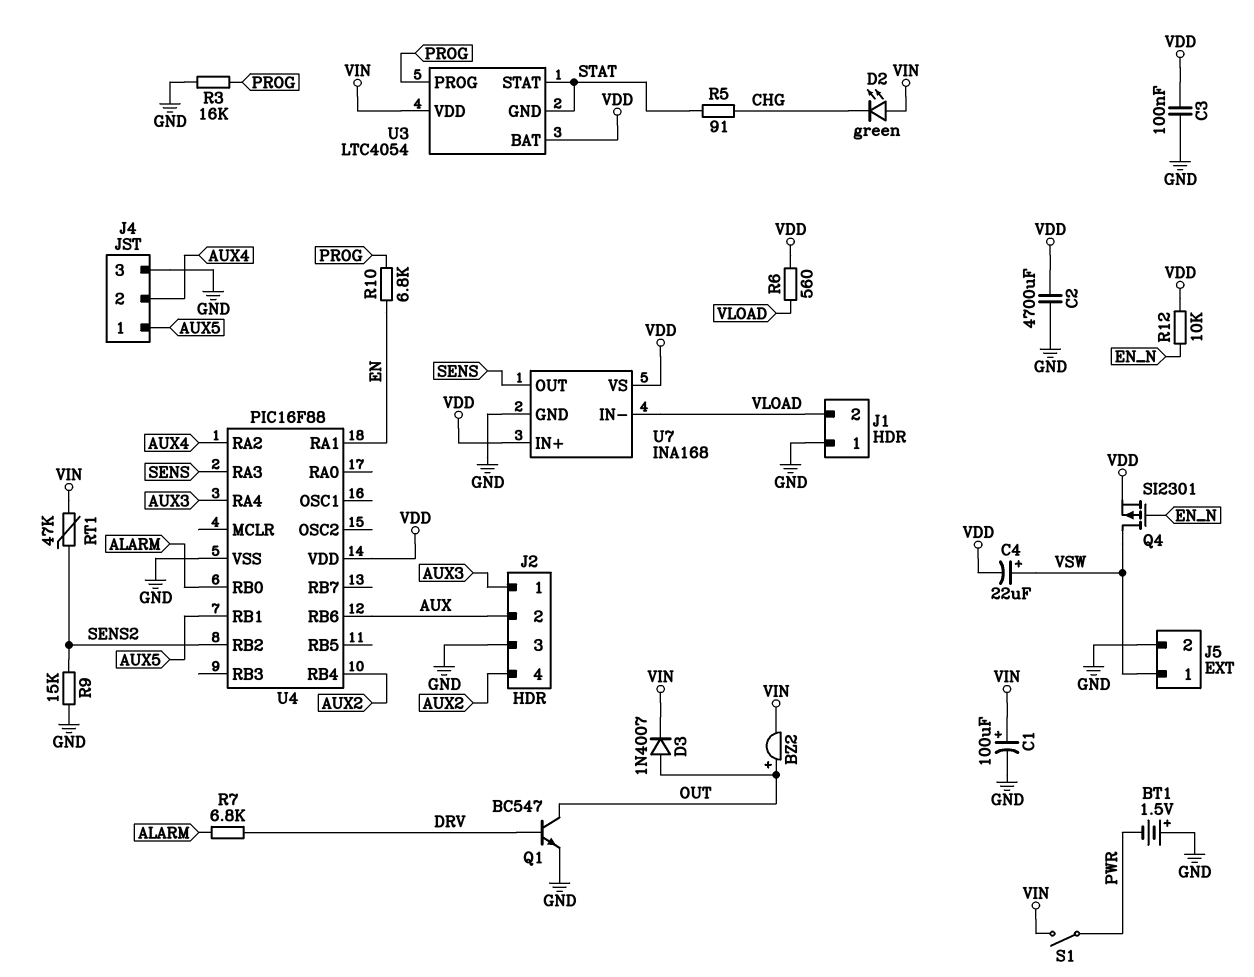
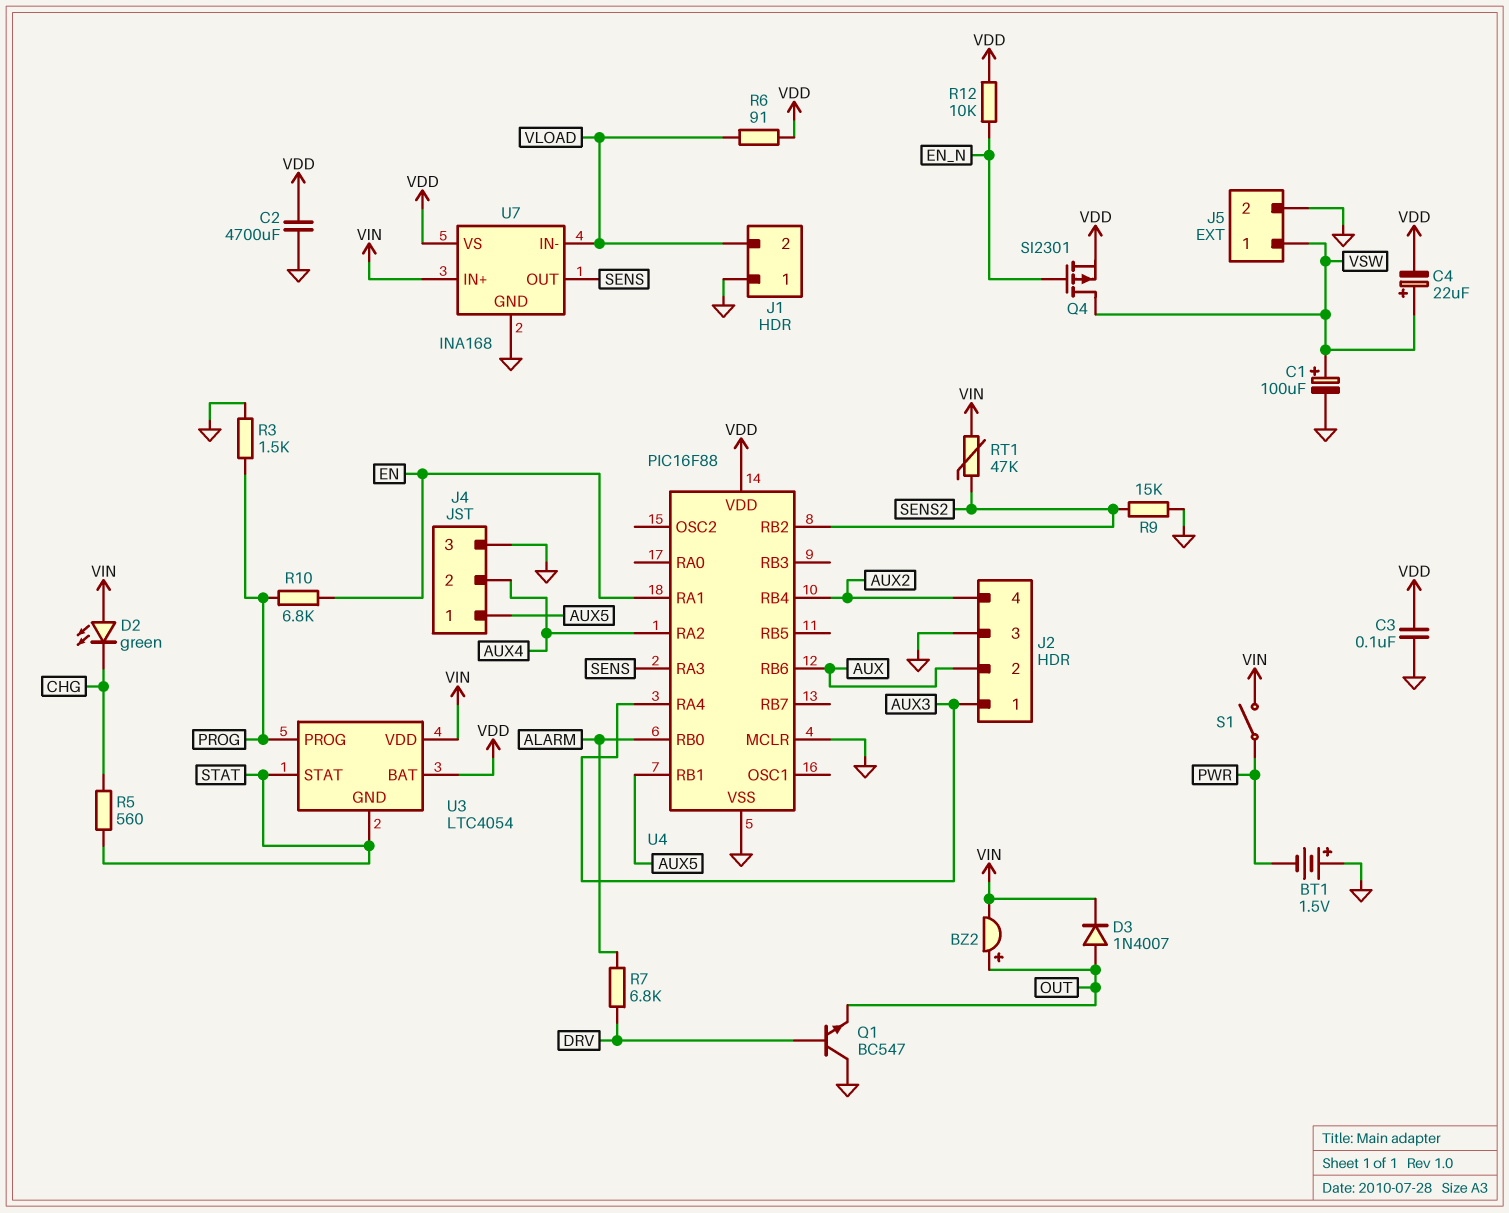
C1: 100uF (plus VIN, minus GND) -> 100uF (plus VSW, minus GND)
Q1: NPN BC547 (B DRV, C OUT, E GND) -> NPN BC547 (B DRV, C GND, E OUT)
R3: 16k (GND, PROG) -> 1.5k (GND, PROG)
R5: 91 (CHG, STAT) -> 560 (CHG, STAT)
R6: 560 (VDD, VLOAD) -> 91 (VDD, VLOAD)
U4 pin MCLR: none -> GND
U7 pin IN+: VDD -> VIN

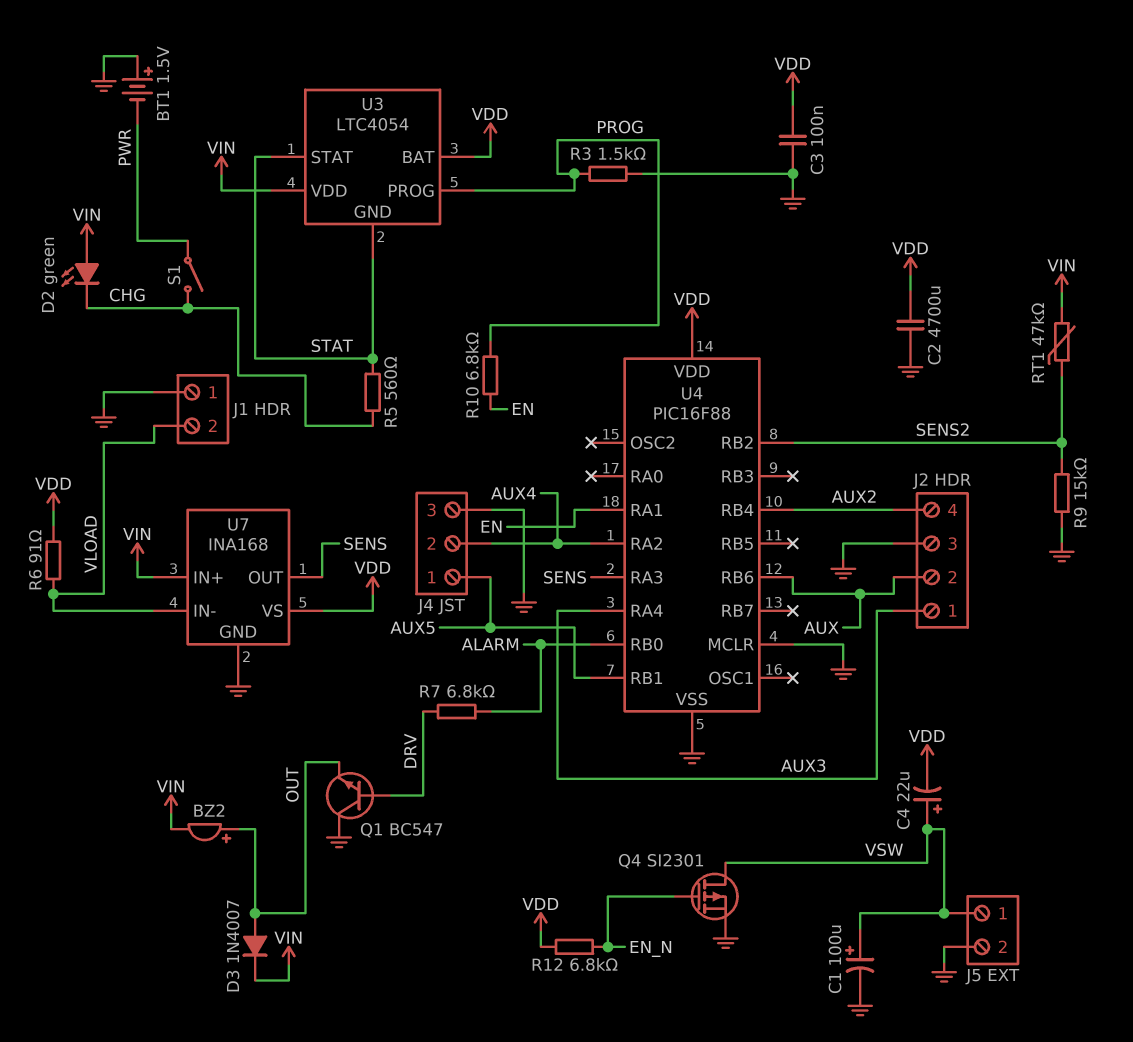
Q4: PMOS SI2301 (G EN_N, D VSW, S VDD) -> PMOS SI2301 (G EN_N, D VSW, S GND)
R12: 10k (EN_N, VDD) -> 6.8k (EN_N, VDD)
S1: switch (PWR, VIN) -> switch (CHG, PWR)

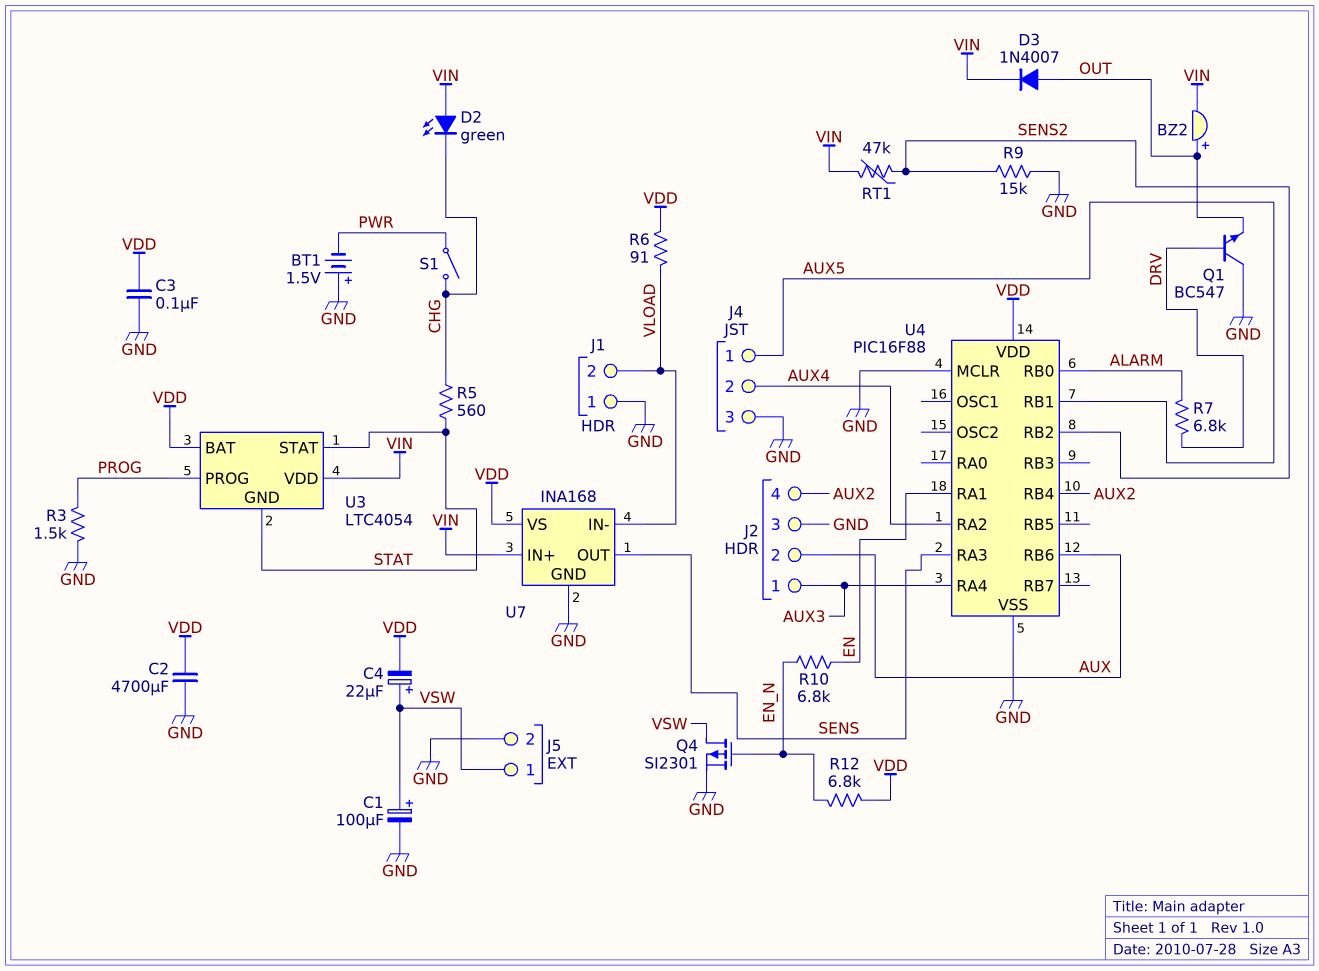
R10: 6.8k (EN, PROG) -> 6.8k (EN, EN_N)

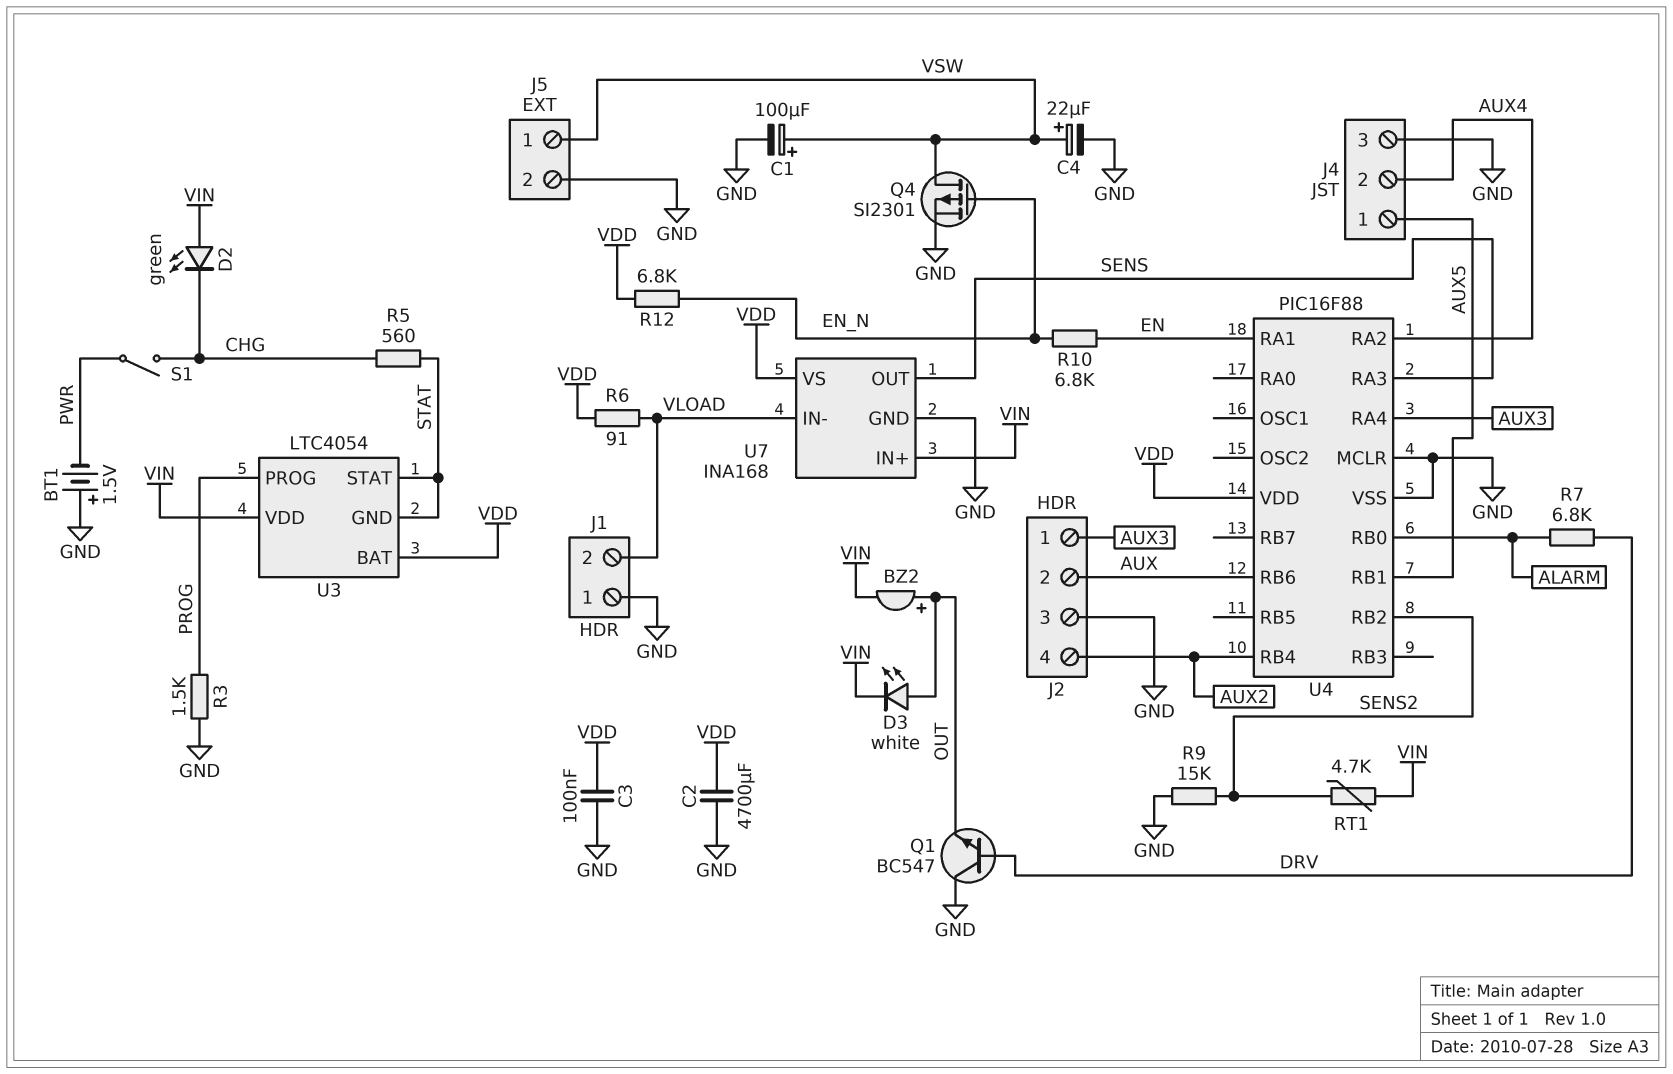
C4: 22uF (plus VSW, minus VDD) -> 22uF (plus VSW, minus GND)
D3: diode 1N4007 (A OUT, K VIN) -> LED white (A OUT, K VIN)
RT1: 47k (SENS2, VIN) -> 4.7k (SENS2, VIN)

